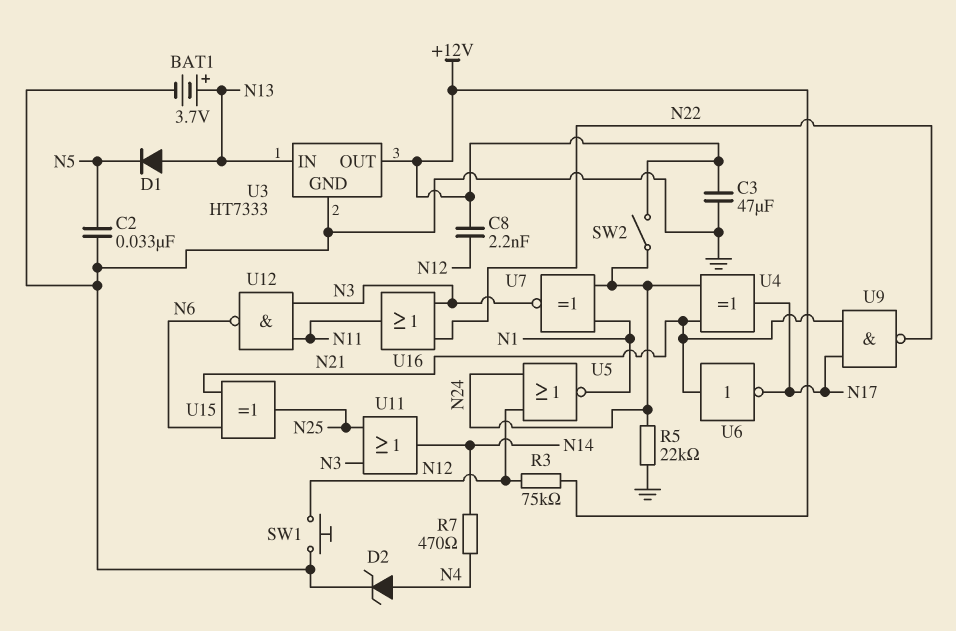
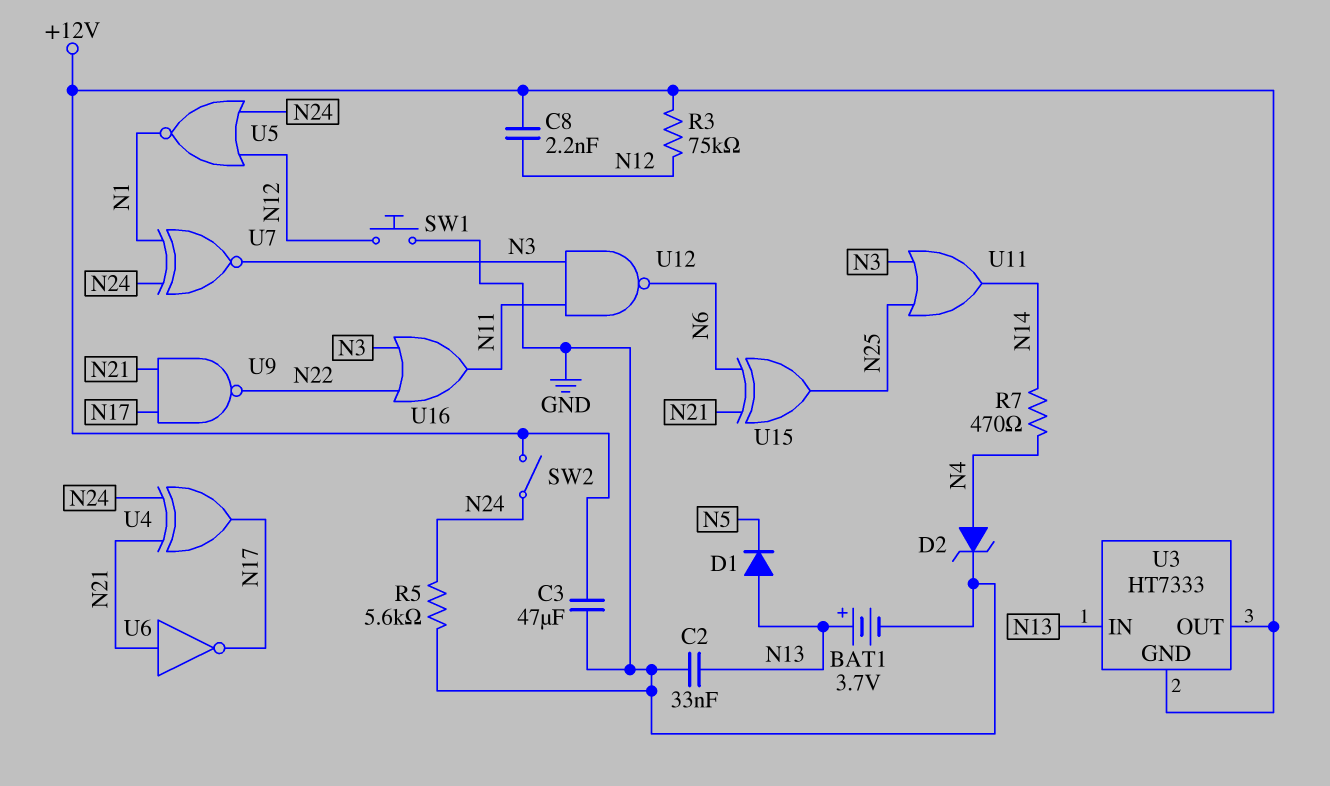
C2: 33nF (GND, N5) -> 33nF (GND, N13)
R5: 22k (GND, N24) -> 5.6k (GND, N24)
U3 pin GND: GND -> +12V

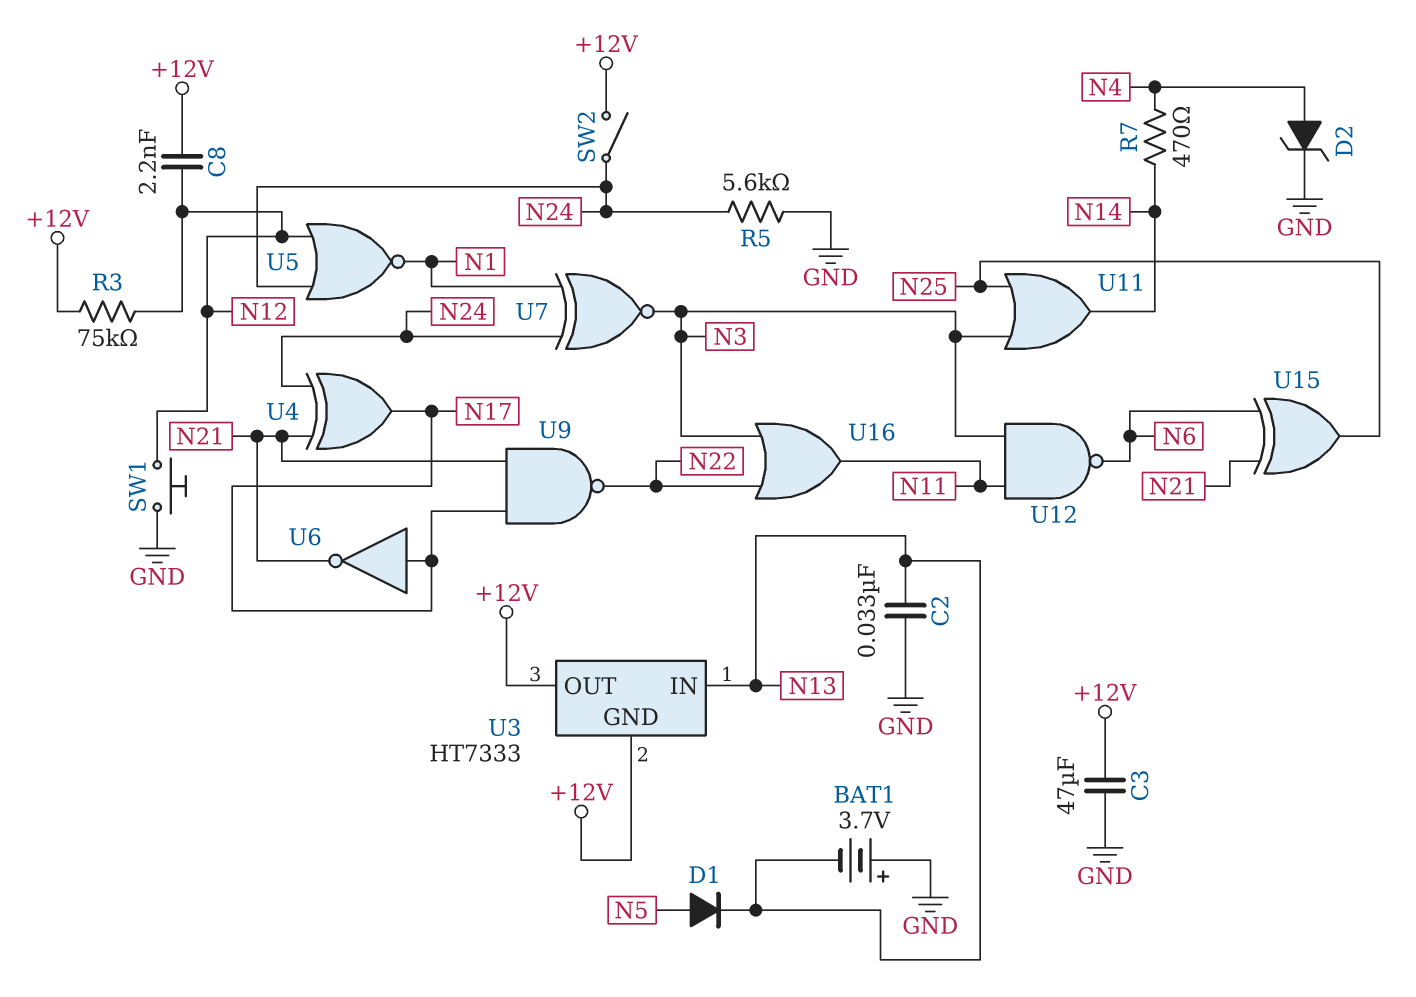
BAT1: 3.7V (plus N13, minus GND) -> 3.7V (plus GND, minus N13)
D1: diode (A N13, K N5) -> diode (A N5, K N13)
U6: NOT (in N21, out N17) -> NOT (in N17, out N21)

